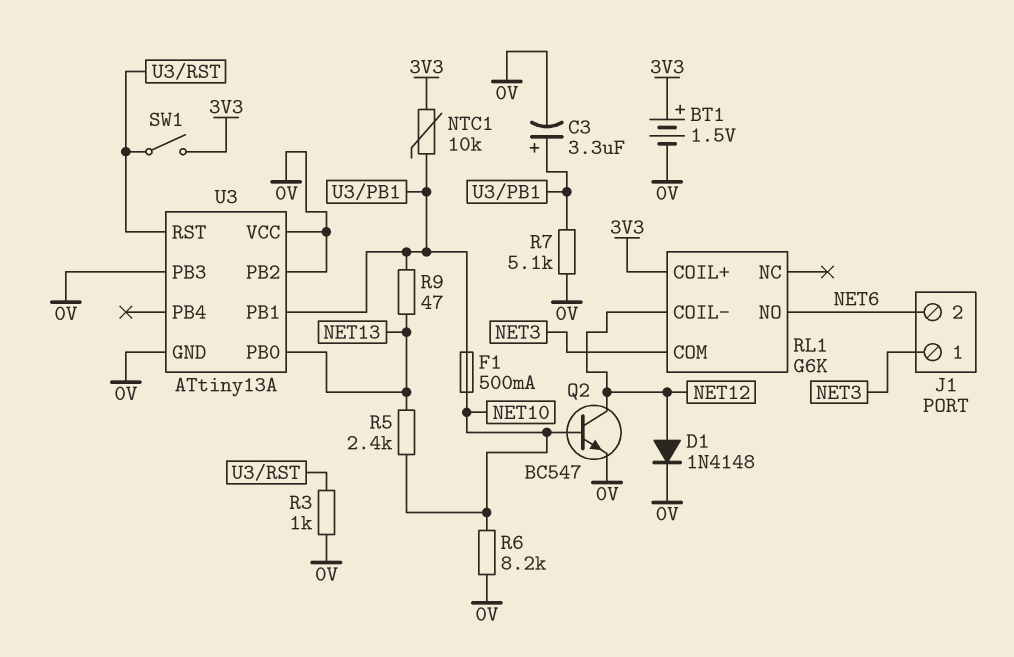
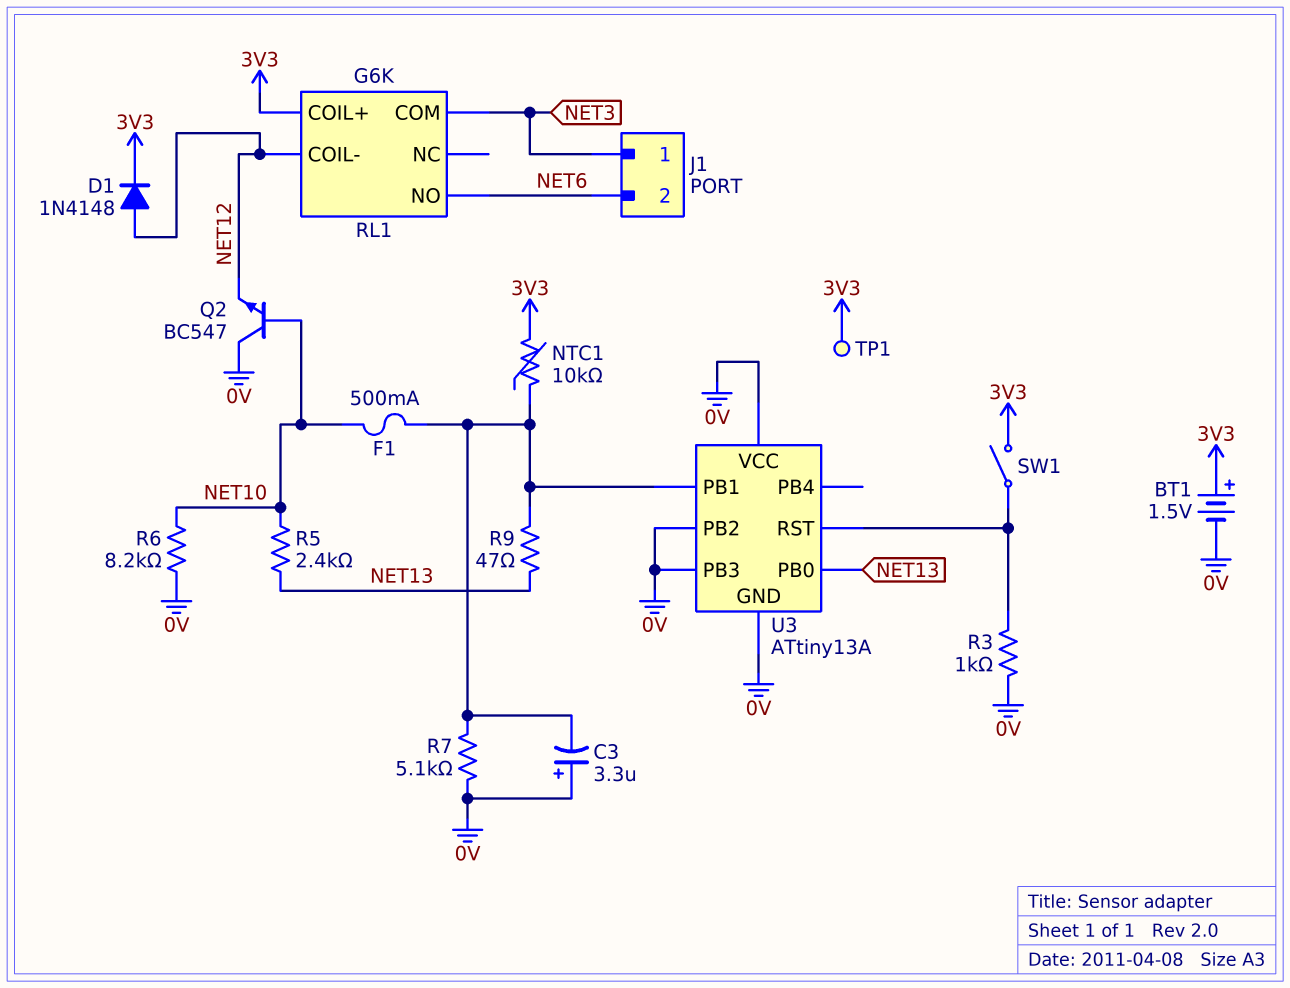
C3: 3.3uF (plus U3/PB1, minus 0V) -> 3.3uF (plus 0V, minus U3/PB1)
D1: diode 1N4148 (A NET12, K 0V) -> diode 1N4148 (A NET12, K 3V3)
Q2: NPN BC547 (B NET10, C NET12, E 0V) -> NPN BC547 (B NET10, C 0V, E NET12)
TP1: none -> test point (3V3)

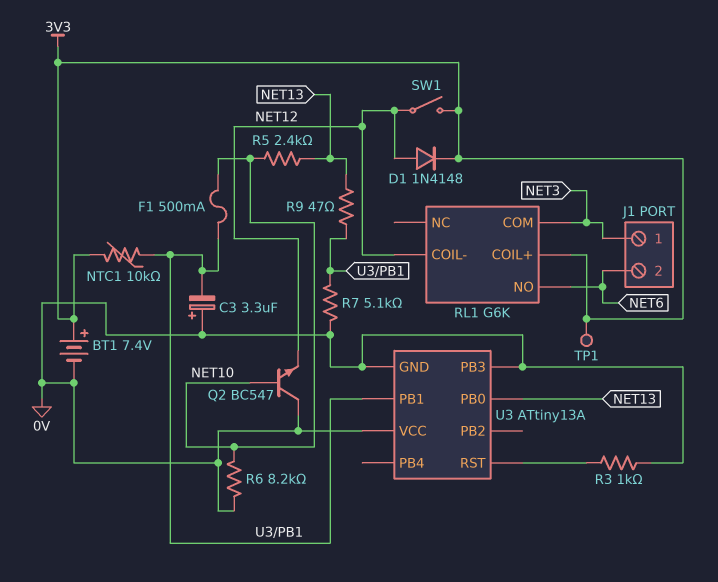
BT1: 1.5V (plus 3V3, minus 0V) -> 7.4V (plus 3V3, minus 0V)
SW1: switch (3V3, U3/RST) -> switch (3V3, NET12)
U3 pin PB2: 0V -> none

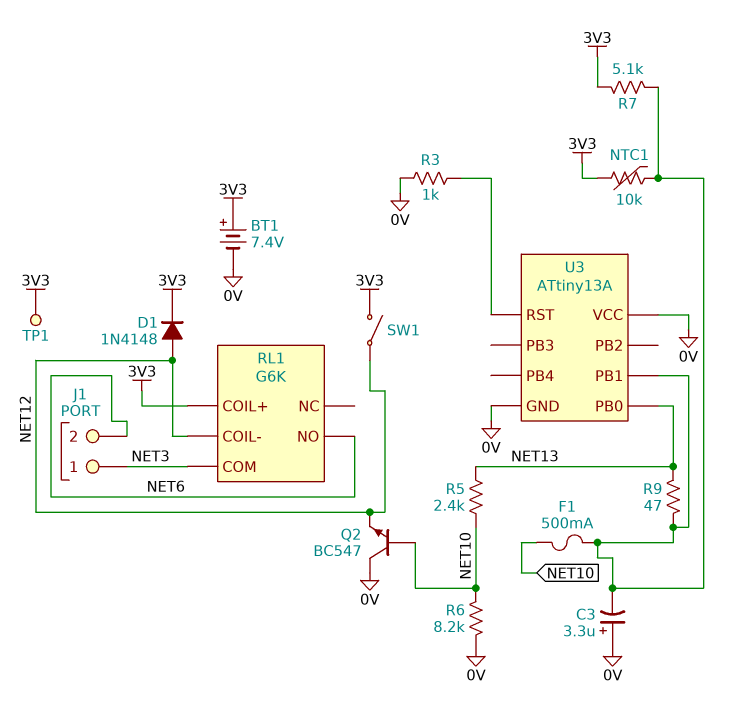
R7: 5.1k (0V, U3/PB1) -> 5.1k (3V3, U3/PB1)
U3 pin PB3: 0V -> none

